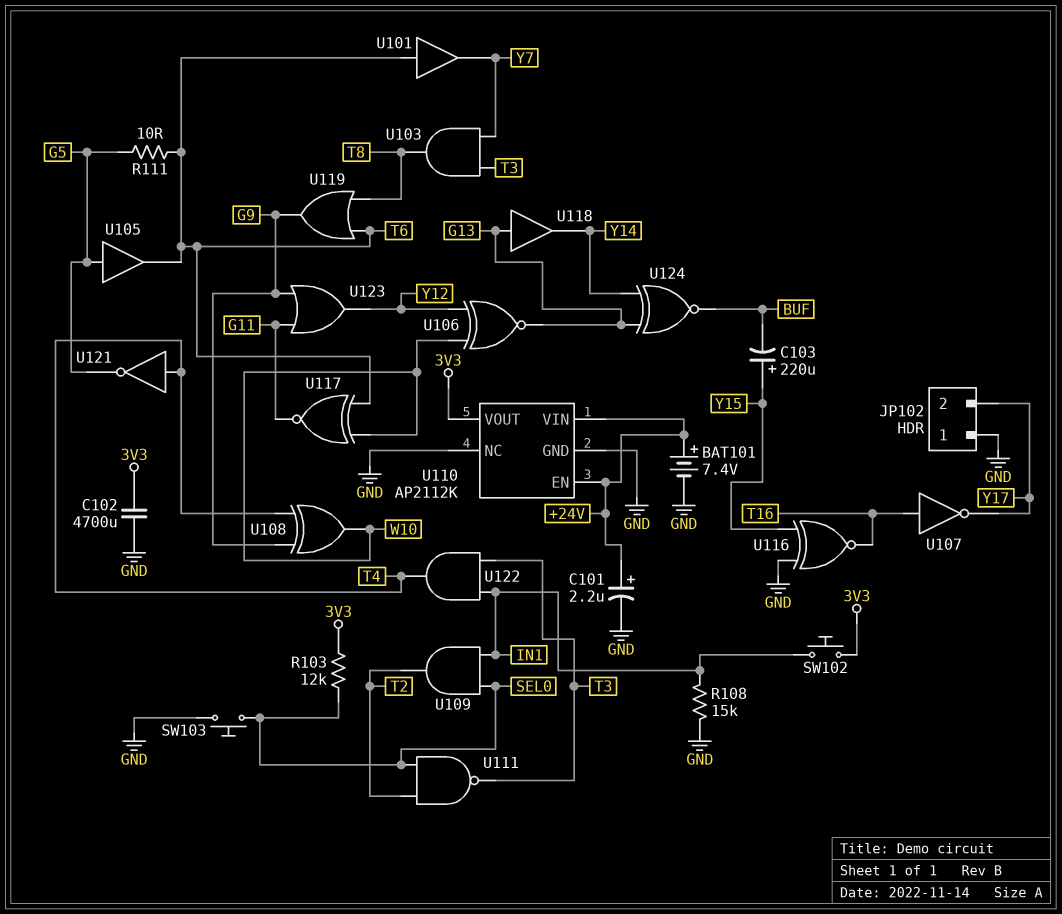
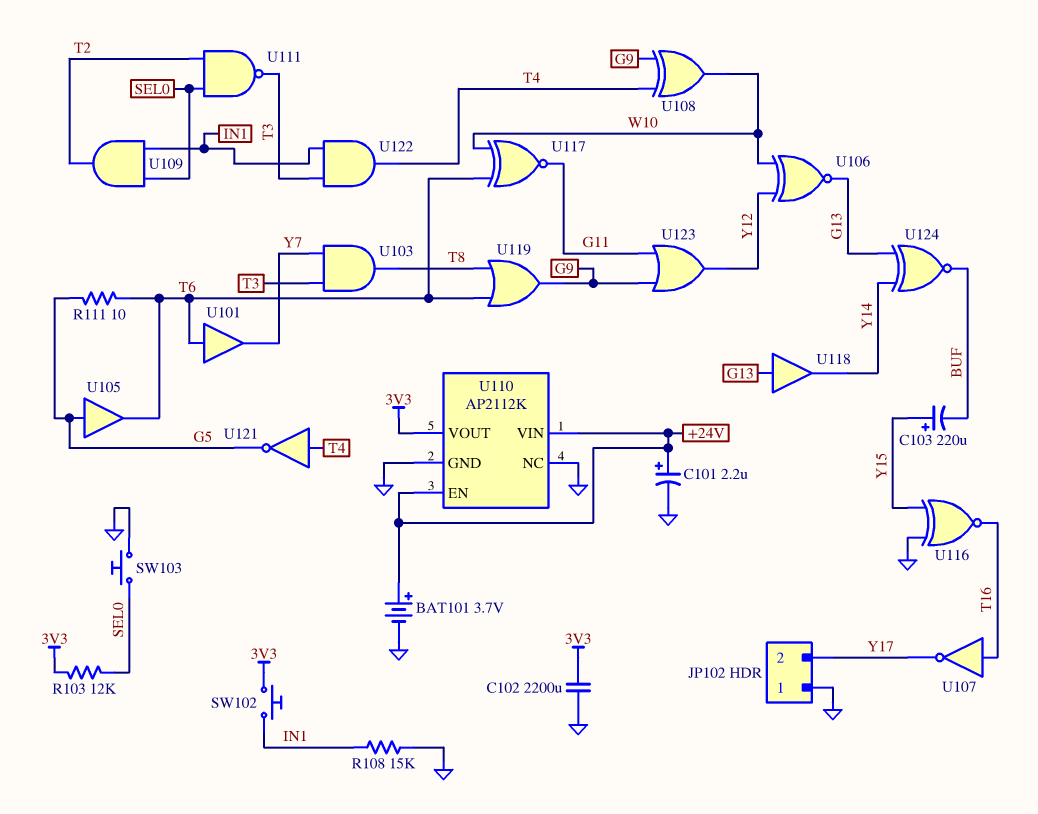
BAT101: 7.4V (plus +24V, minus GND) -> 3.7V (plus +24V, minus GND)
C102: 4700uF (3V3, GND) -> 2200uF (3V3, GND)

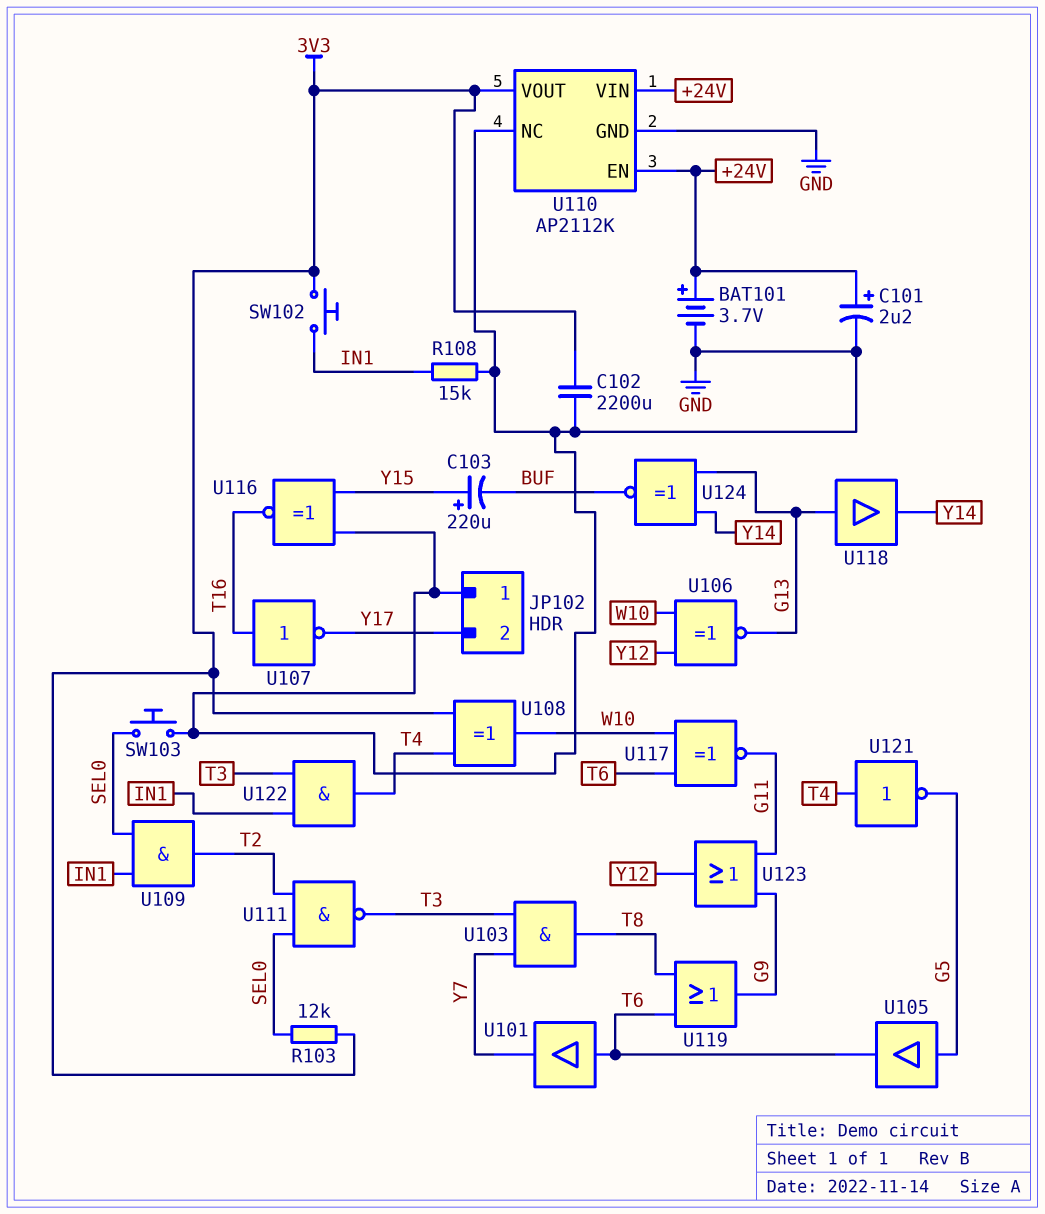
R111: 10 (G5, T6) -> none
U108: XOR (in G9, in T4, out W10) -> XOR (in 3V3, in T4, out W10)

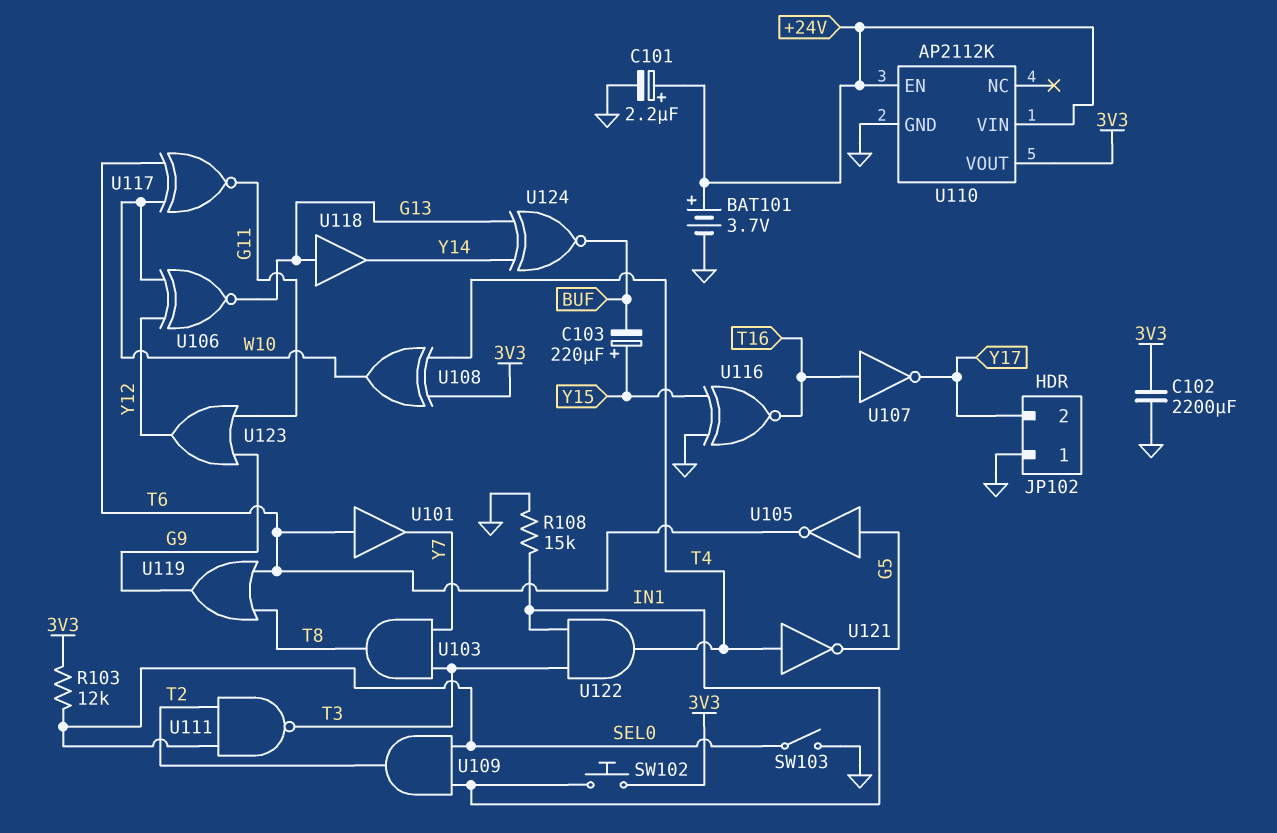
SW103: button (GND, SEL0) -> switch (GND, SEL0)
U105: buffer (in G5, out T6) -> NOT (in G5, out T6)
U110 pin NC: GND -> none

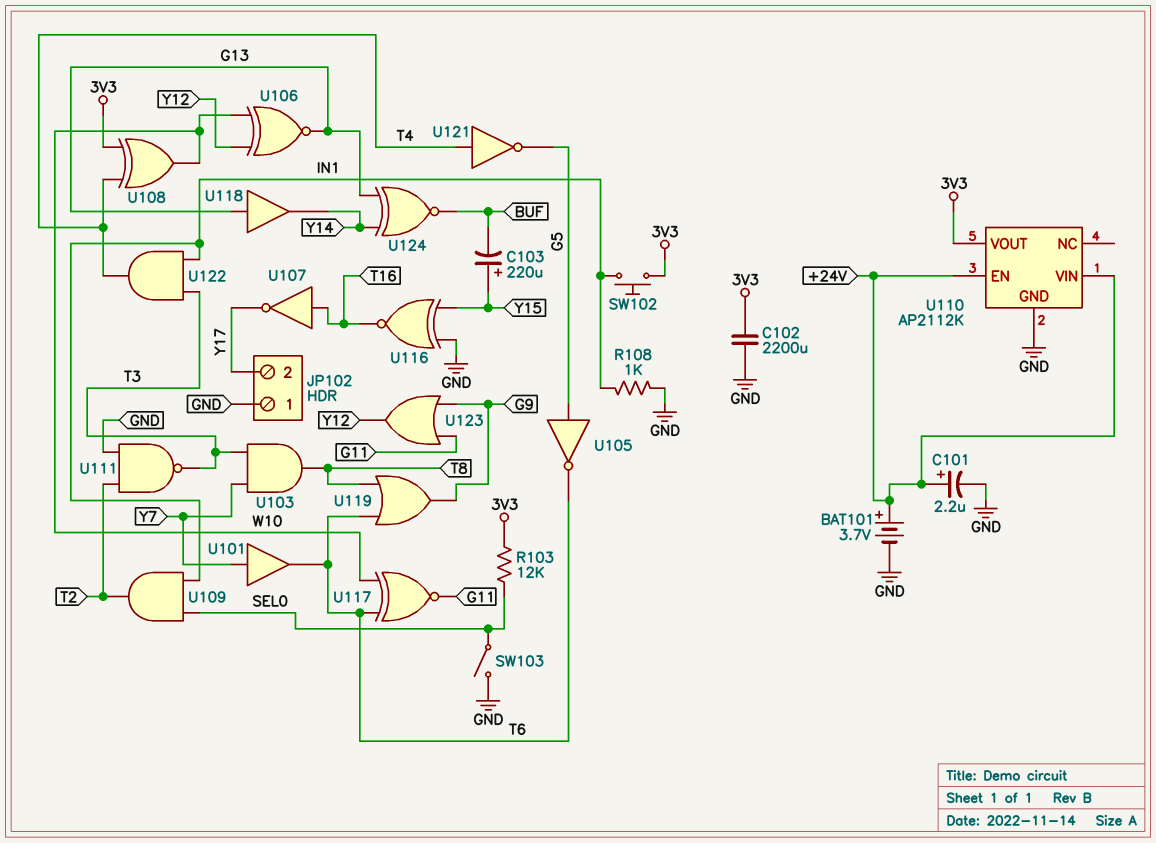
R108: 15k (GND, IN1) -> 1k (GND, IN1)
U101: buffer (in T6, out Y7) -> buffer (in Y7, out T6)
U111: NAND (in SEL0, in T2, out T3) -> NAND (in GND, in T2, out T3)

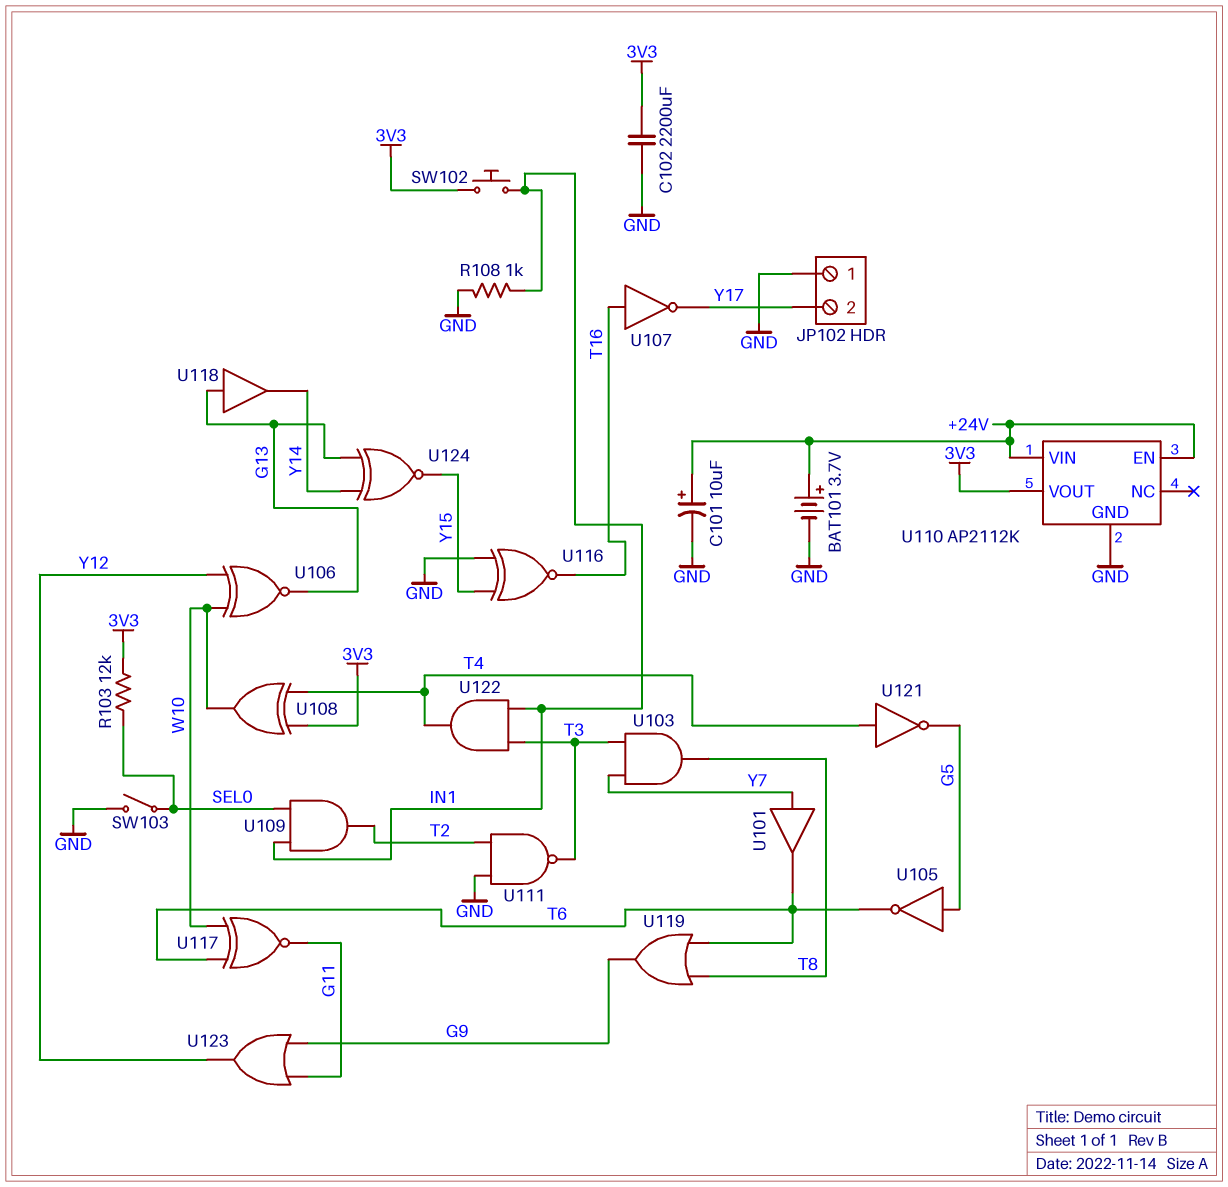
C101: 2.2uF (plus +24V, minus GND) -> 10uF (plus +24V, minus GND)
C103: 220uF (plus Y15, minus BUF) -> none
U124: XNOR (in G13, in Y14, out BUF) -> XNOR (in G13, in Y14, out Y15)

